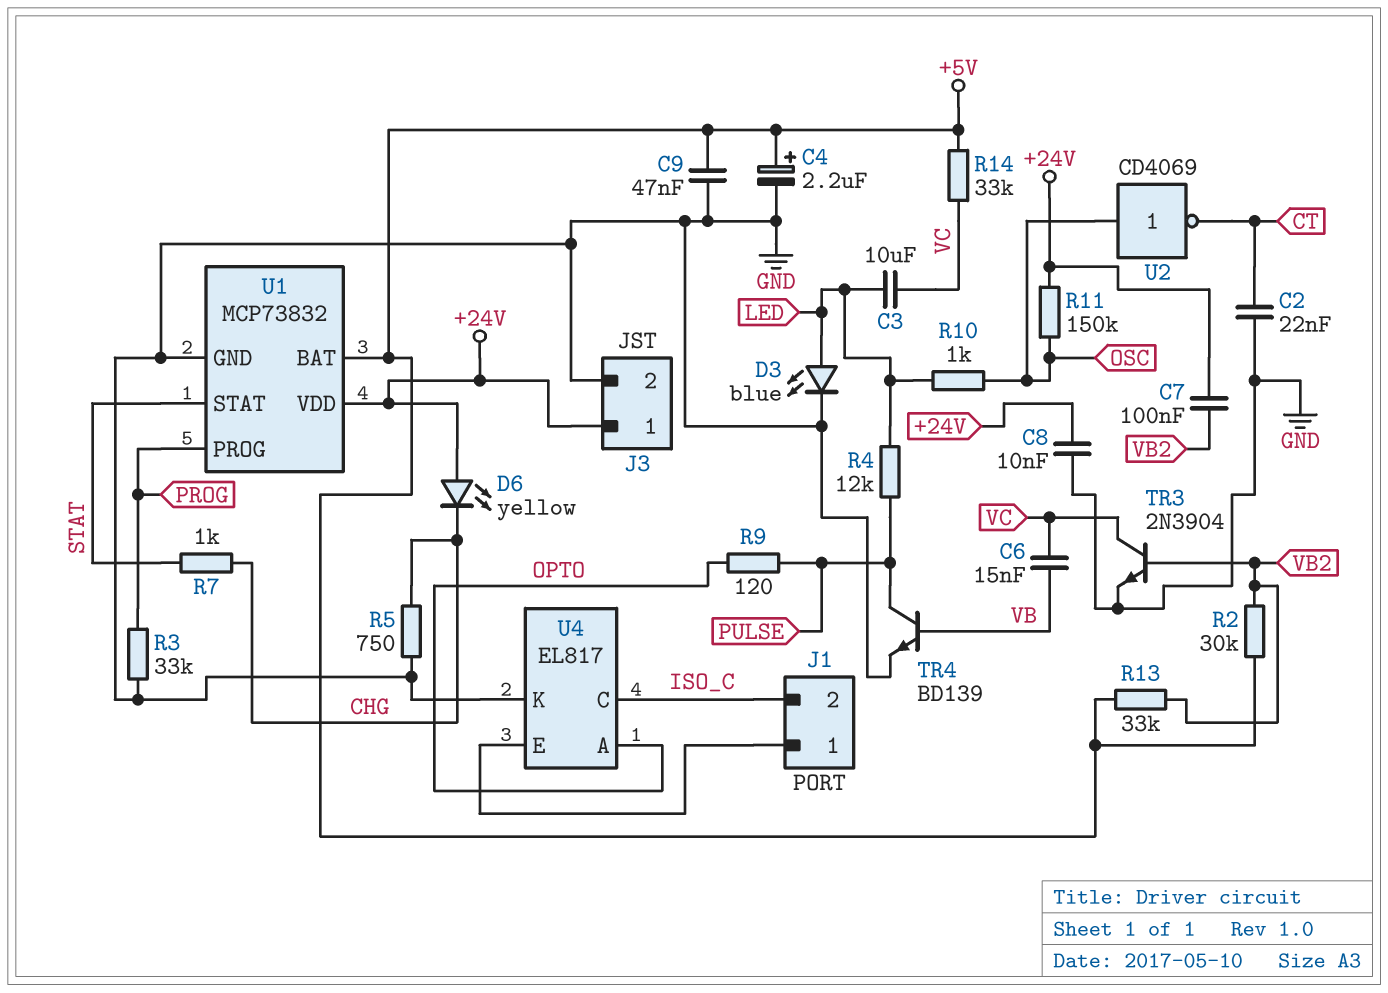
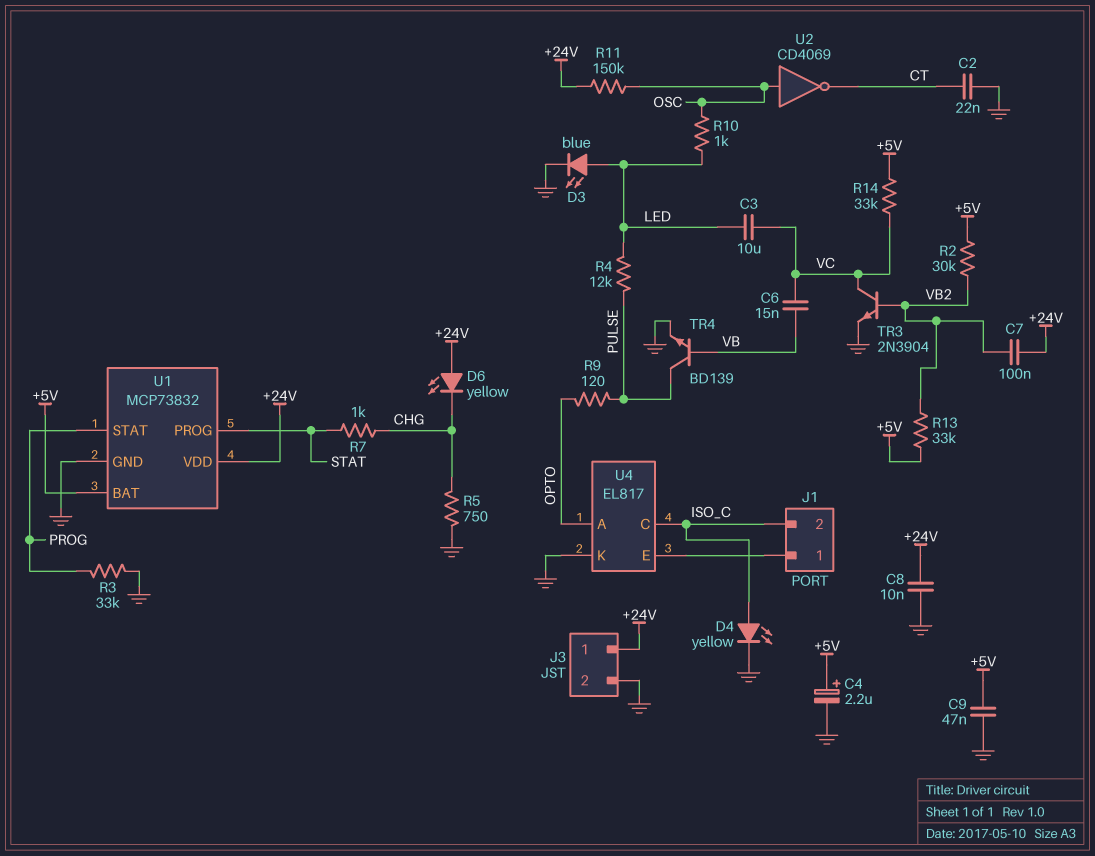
D4: none -> LED yellow (A ISO_C, K GND)
U1 pin PROG: PROG -> STAT
U1 pin STAT: STAT -> PROG

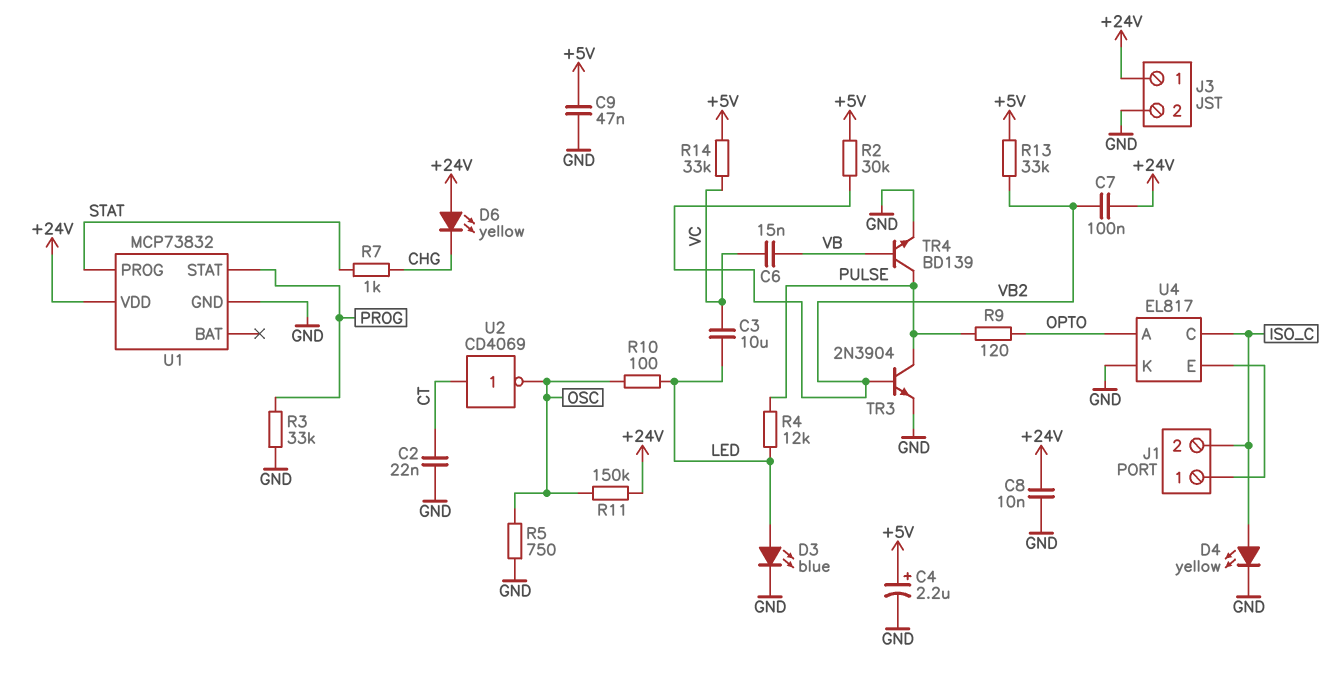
R5: 750 (CHG, GND) -> 750 (GND, OSC)
R10: 1k (LED, OSC) -> 100 (LED, OSC)
TR3: NPN 2N3904 (B VB2, C VC, E GND) -> NPN 2N3904 (B VB2, C PULSE, E GND)
U1 pin BAT: +5V -> none
U2: NOT CD4069 (in OSC, out CT) -> NOT CD4069 (in CT, out OSC)

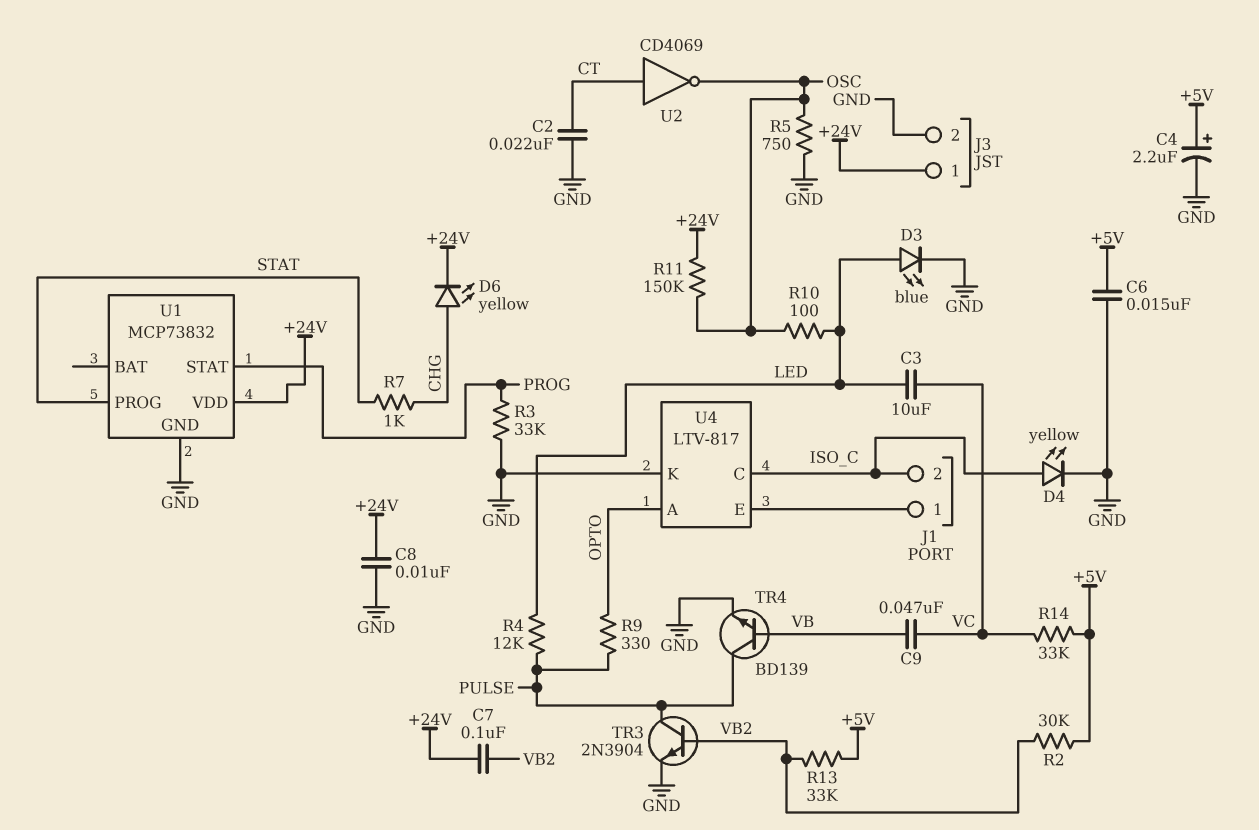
C6: 15nF (VB, VC) -> 15nF (+5V, GND)
C9: 47nF (+5V, GND) -> 47nF (VB, VC)
D6: LED yellow (A +24V, K CHG) -> LED yellow (A CHG, K +24V)
R9: 120 (OPTO, PULSE) -> 330 (OPTO, PULSE)
U4: EL817 -> LTV-817

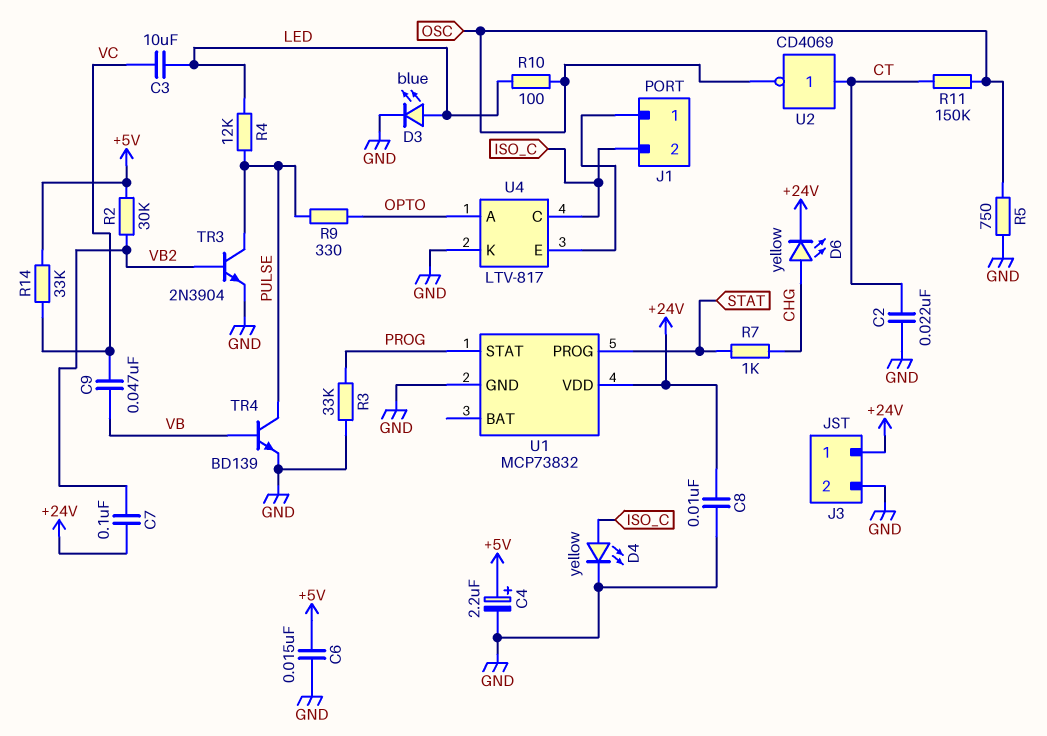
R11: 150k (+24V, OSC) -> 150k (CT, OSC)
R13: 33k (+5V, VB2) -> none

